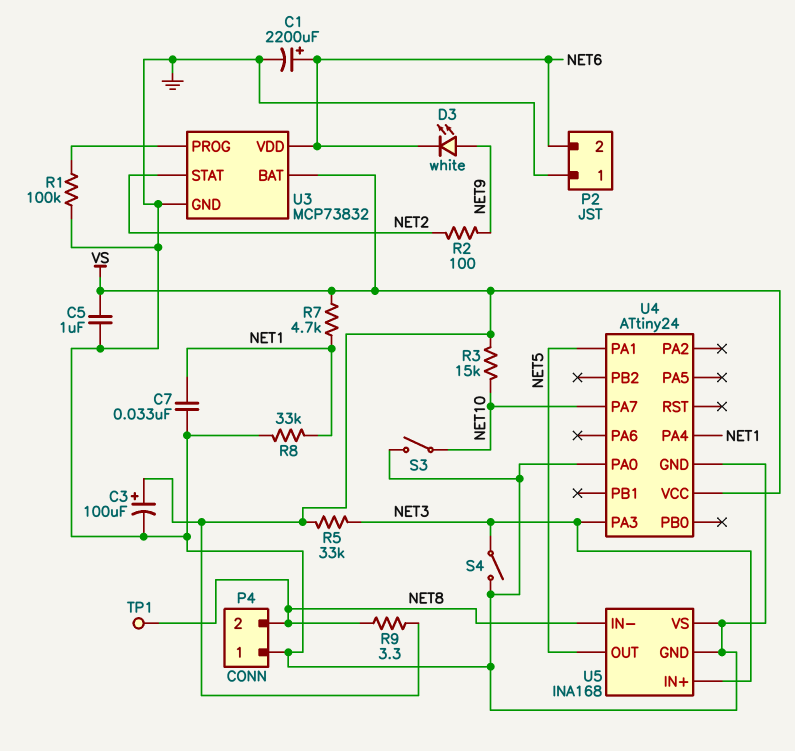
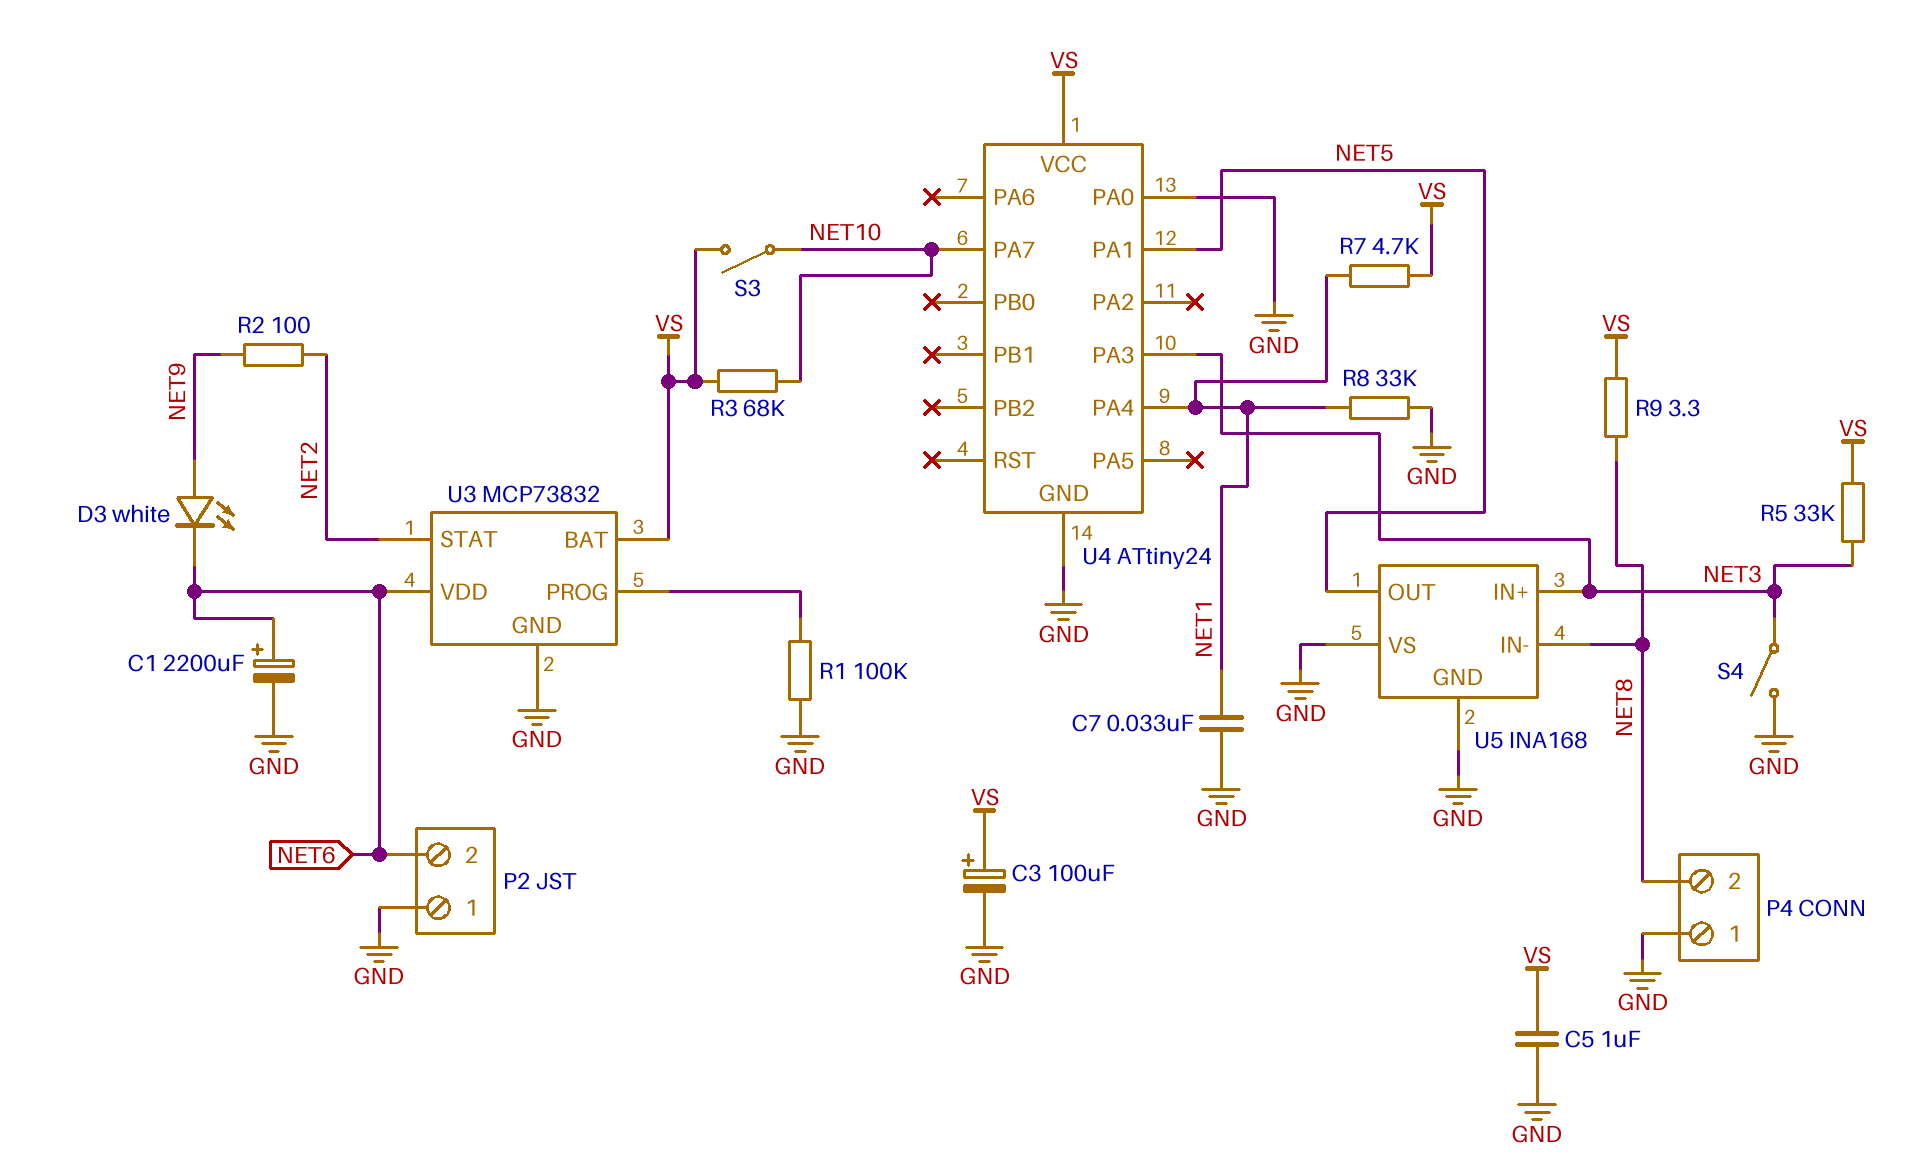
R3: 15k (NET10, VS) -> 68k (NET10, VS)
S3: switch (GND, NET10) -> switch (NET10, VS)
TP1: test point (NET8) -> none

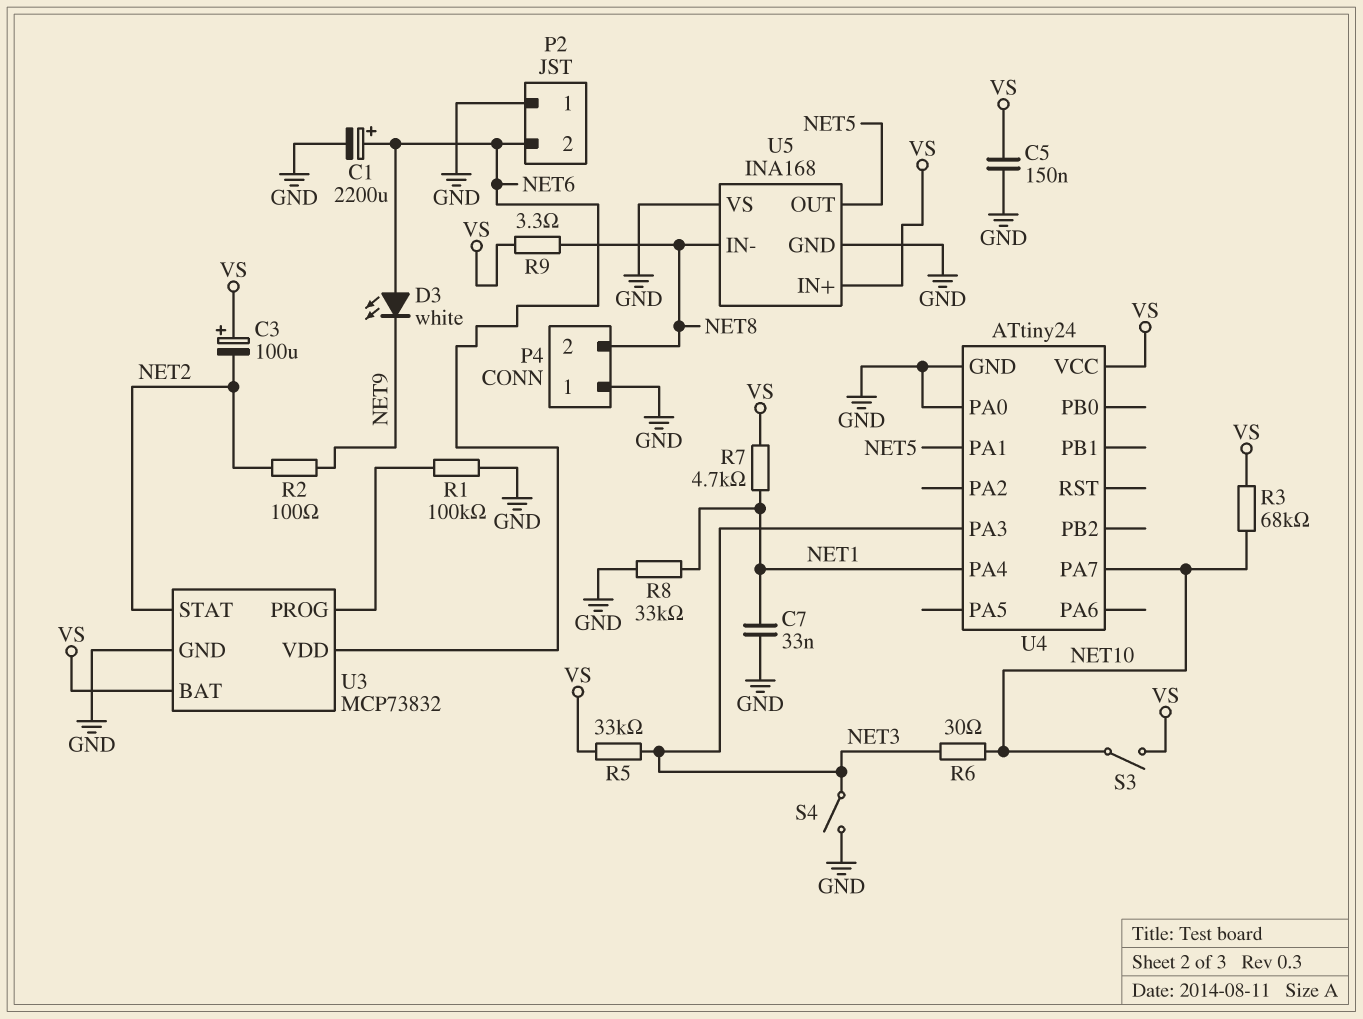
C3: 100uF (plus VS, minus GND) -> 100uF (plus VS, minus NET2)
C5: 1uF (GND, VS) -> 150nF (GND, VS)
D3: LED white (A NET9, K NET6) -> LED white (A NET6, K NET9)
R6: none -> 30 (NET3, NET10)
U5 pin IN+: NET3 -> VS

